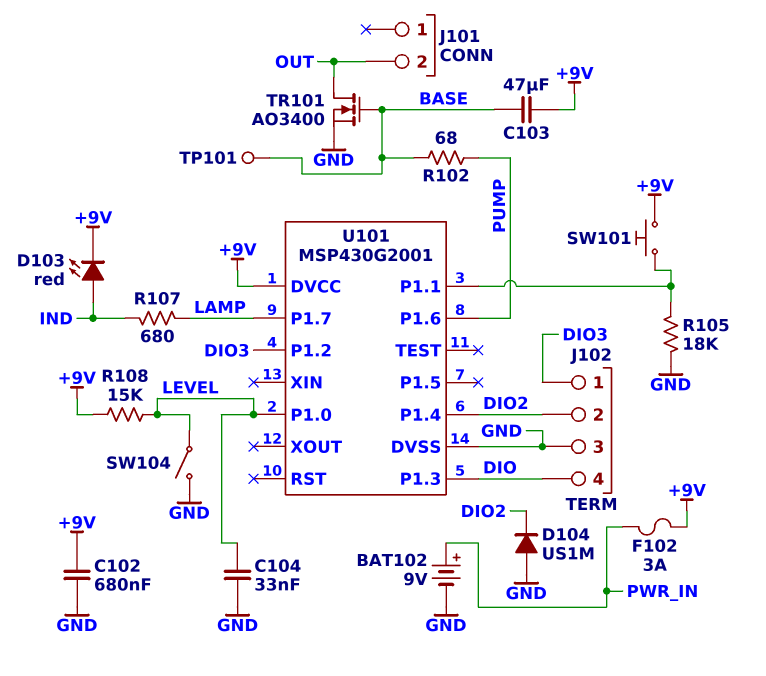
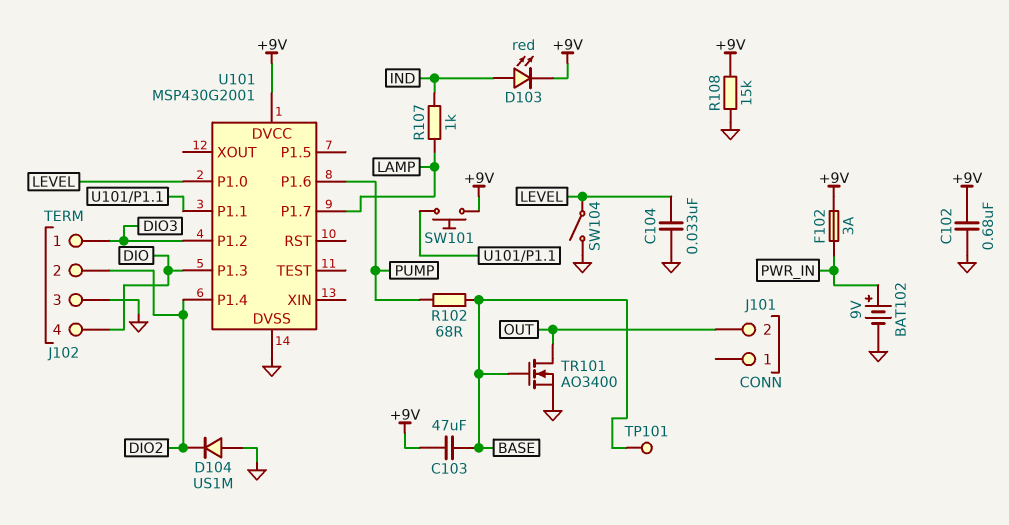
R105: 18k (GND, U101/P1.1) -> none
R107: 680 (IND, LAMP) -> 1k (IND, LAMP)
R108: 15k (+9V, LEVEL) -> 15k (+9V, GND)

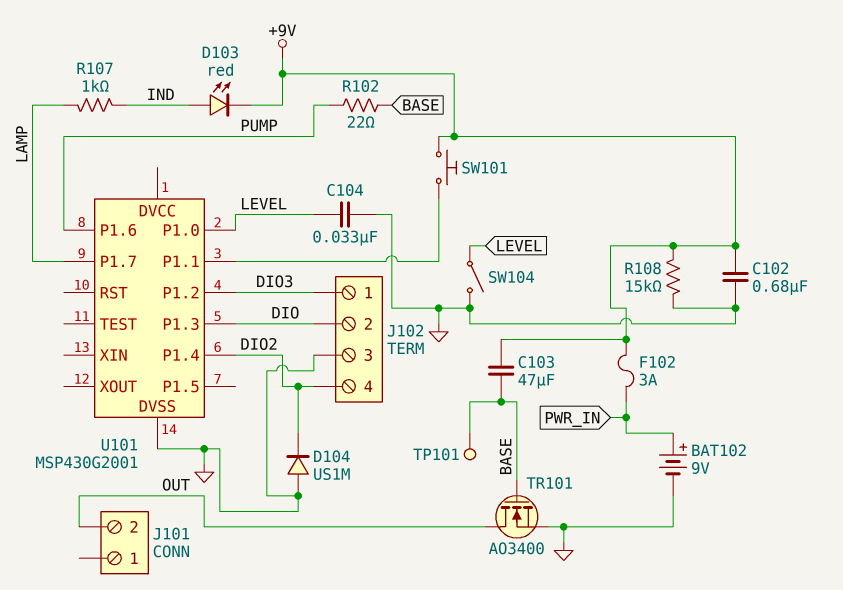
J102 pin 2: DIO2 -> DIO
J102 pin 4: DIO -> DIO2
R102: 68 (BASE, PUMP) -> 22 (BASE, PUMP)
U101 pin DVCC: +9V -> none

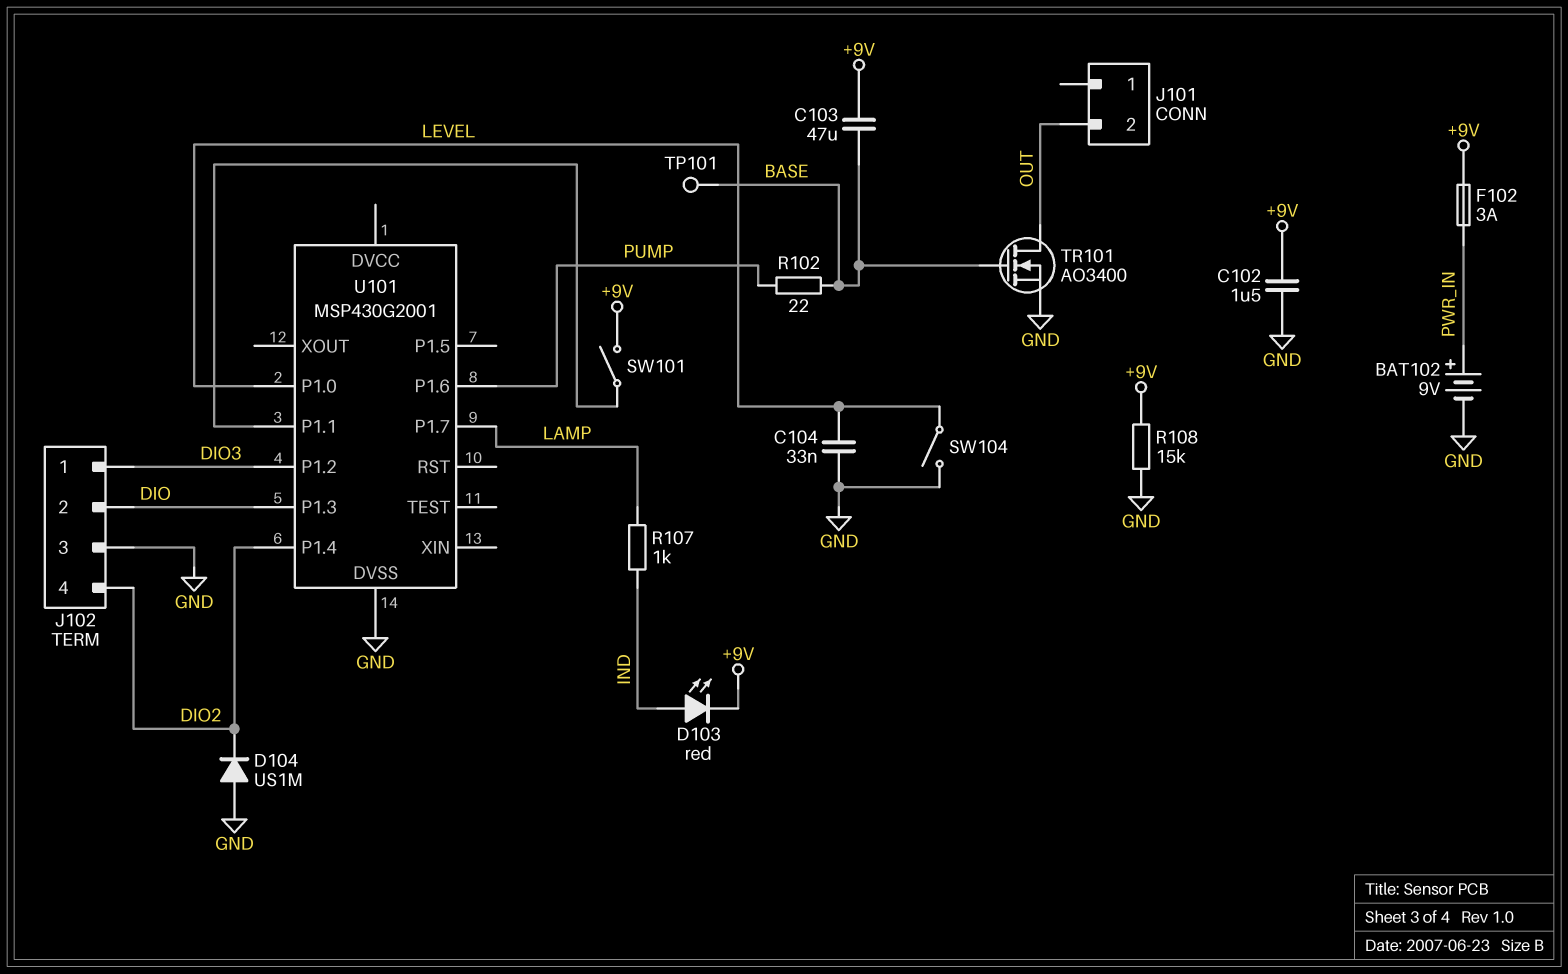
C102: 680nF (+9V, GND) -> 1.5uF (+9V, GND)
SW101: button (+9V, U101/P1.1) -> switch (+9V, U101/P1.1)

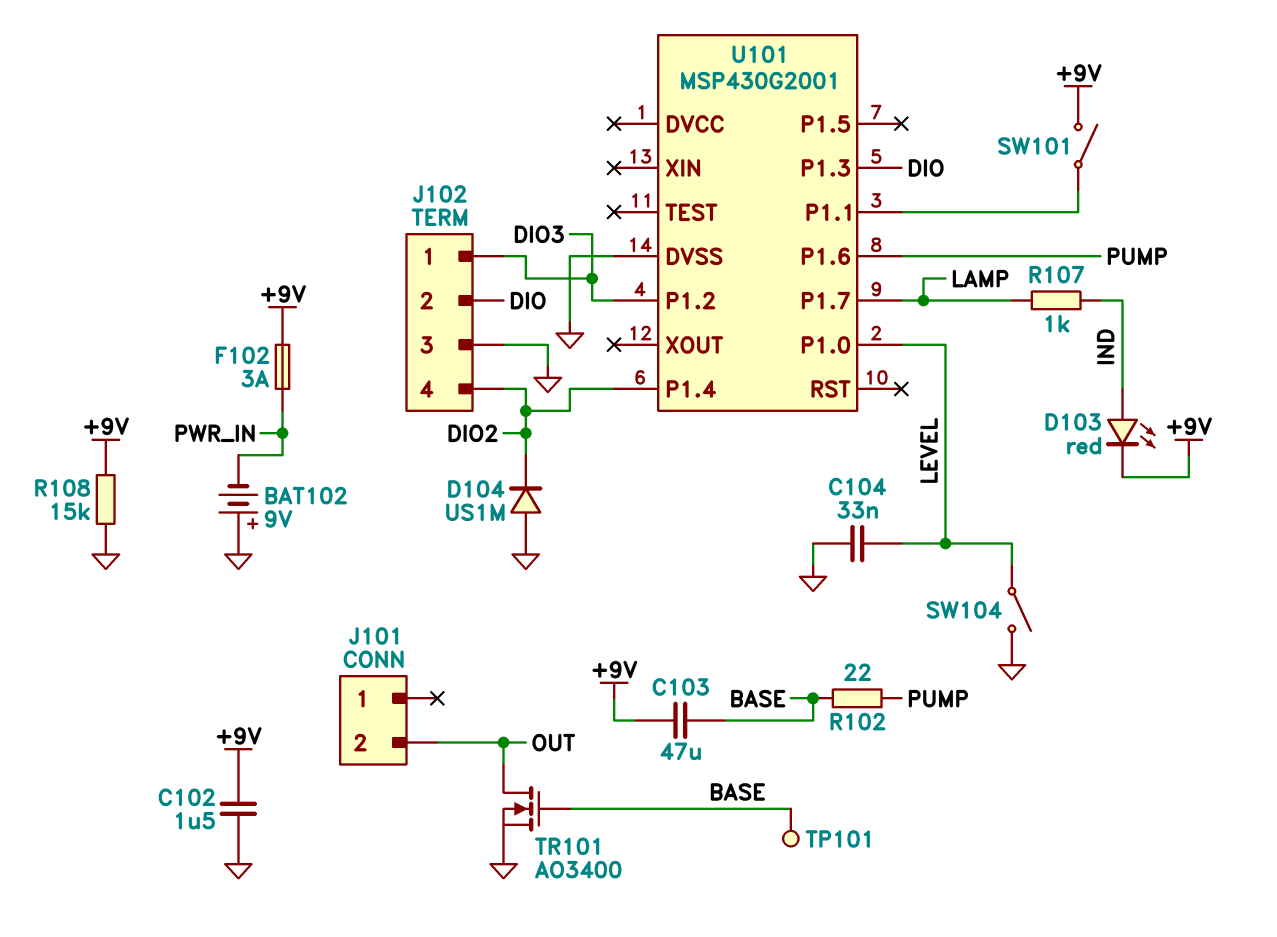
BAT102: 9V (plus PWR_IN, minus GND) -> 9V (plus GND, minus PWR_IN)

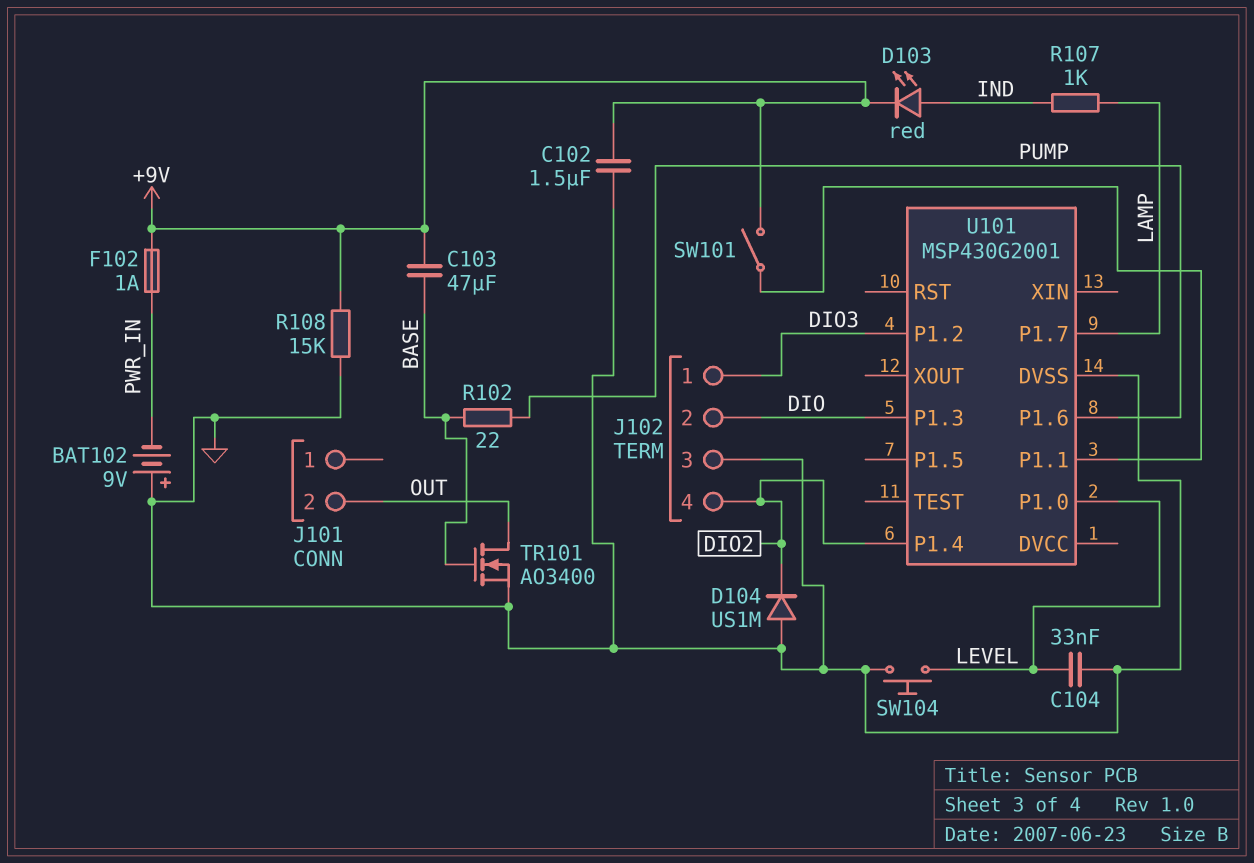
F102: 3A (+9V, PWR_IN) -> 1A (+9V, PWR_IN)
SW104: switch (GND, LEVEL) -> button (GND, LEVEL)
TP101: test point (BASE) -> none

